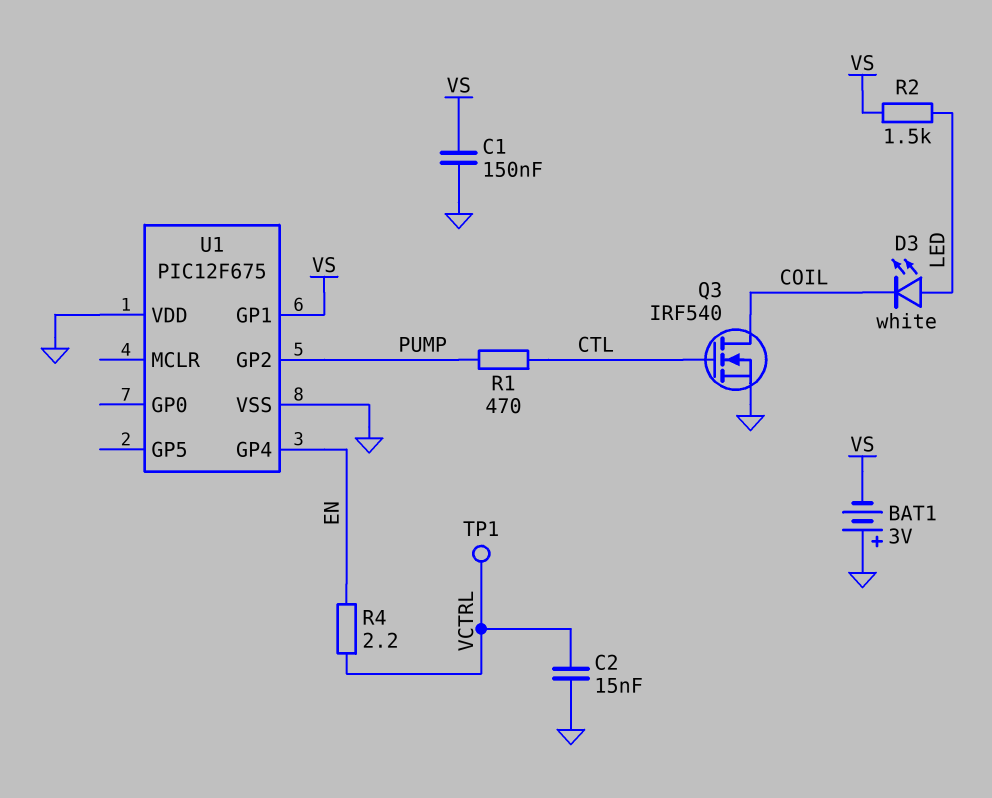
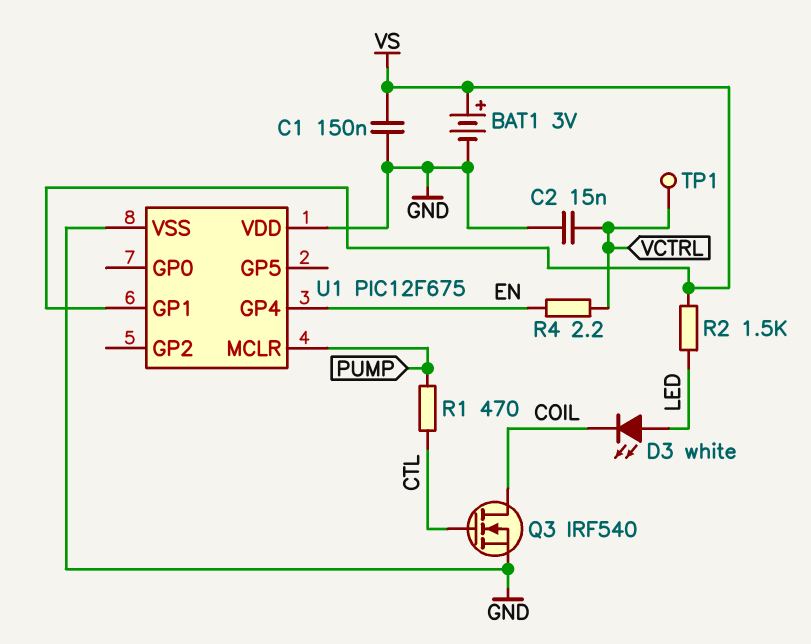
BAT1: 3V (plus GND, minus VS) -> 3V (plus VS, minus GND)
U1 pin GP2: PUMP -> none
U1 pin MCLR: none -> PUMP

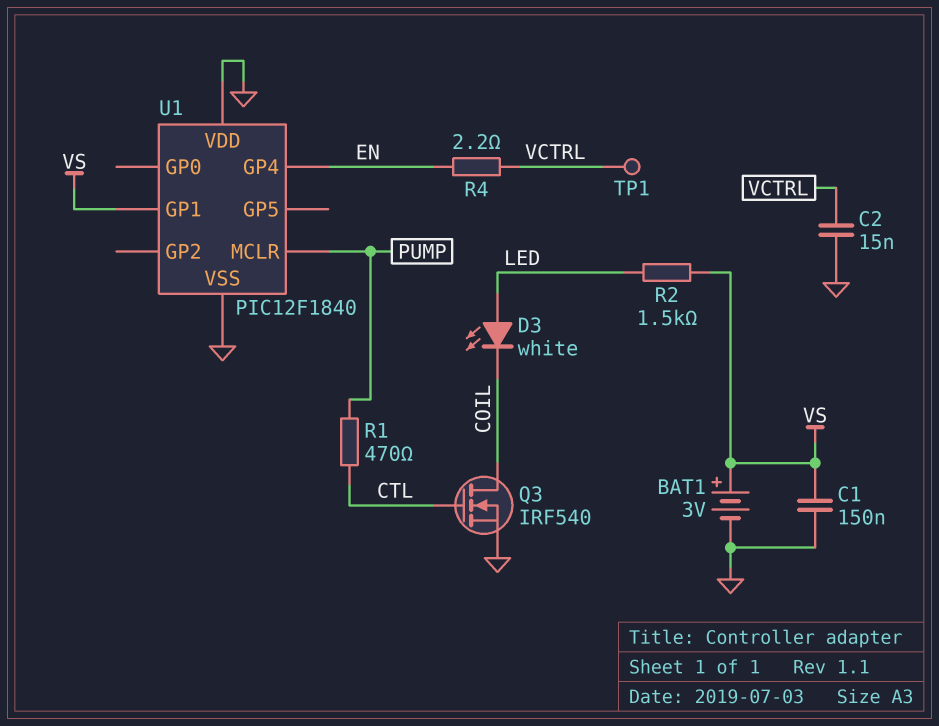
U1: PIC12F675 -> PIC12F1840

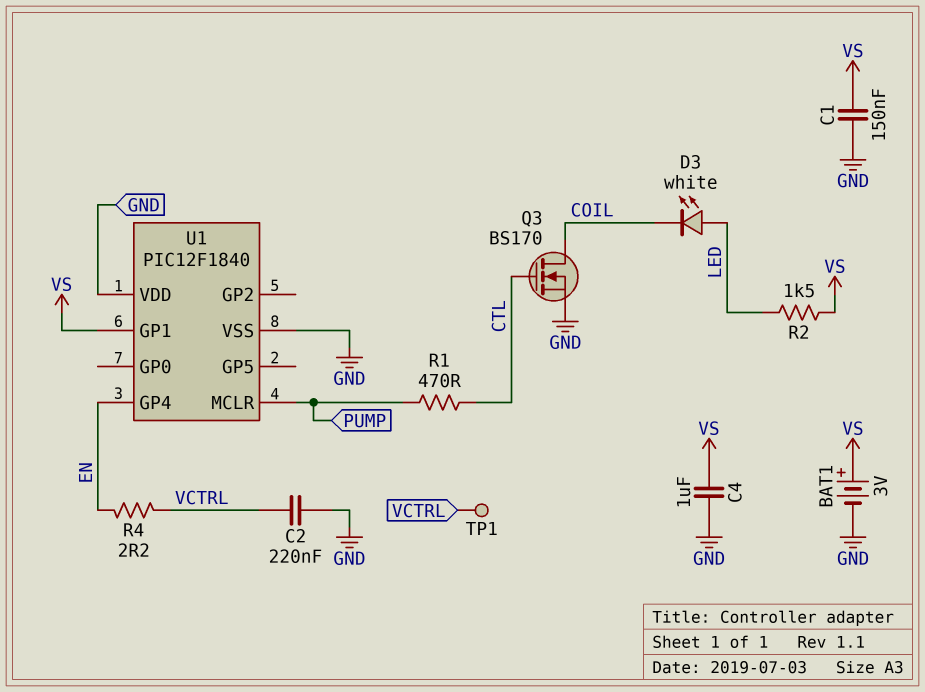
C2: 15nF (GND, VCTRL) -> 220nF (GND, VCTRL)
C4: none -> 1uF (GND, VS)
Q3: NMOS IRF540 (G CTL, D COIL, S GND) -> NMOS BS170 (G CTL, D COIL, S GND)

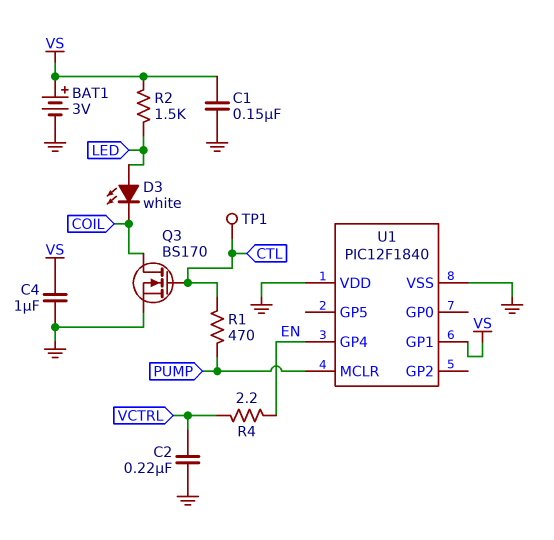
TP1: test point (VCTRL) -> test point (CTL)

